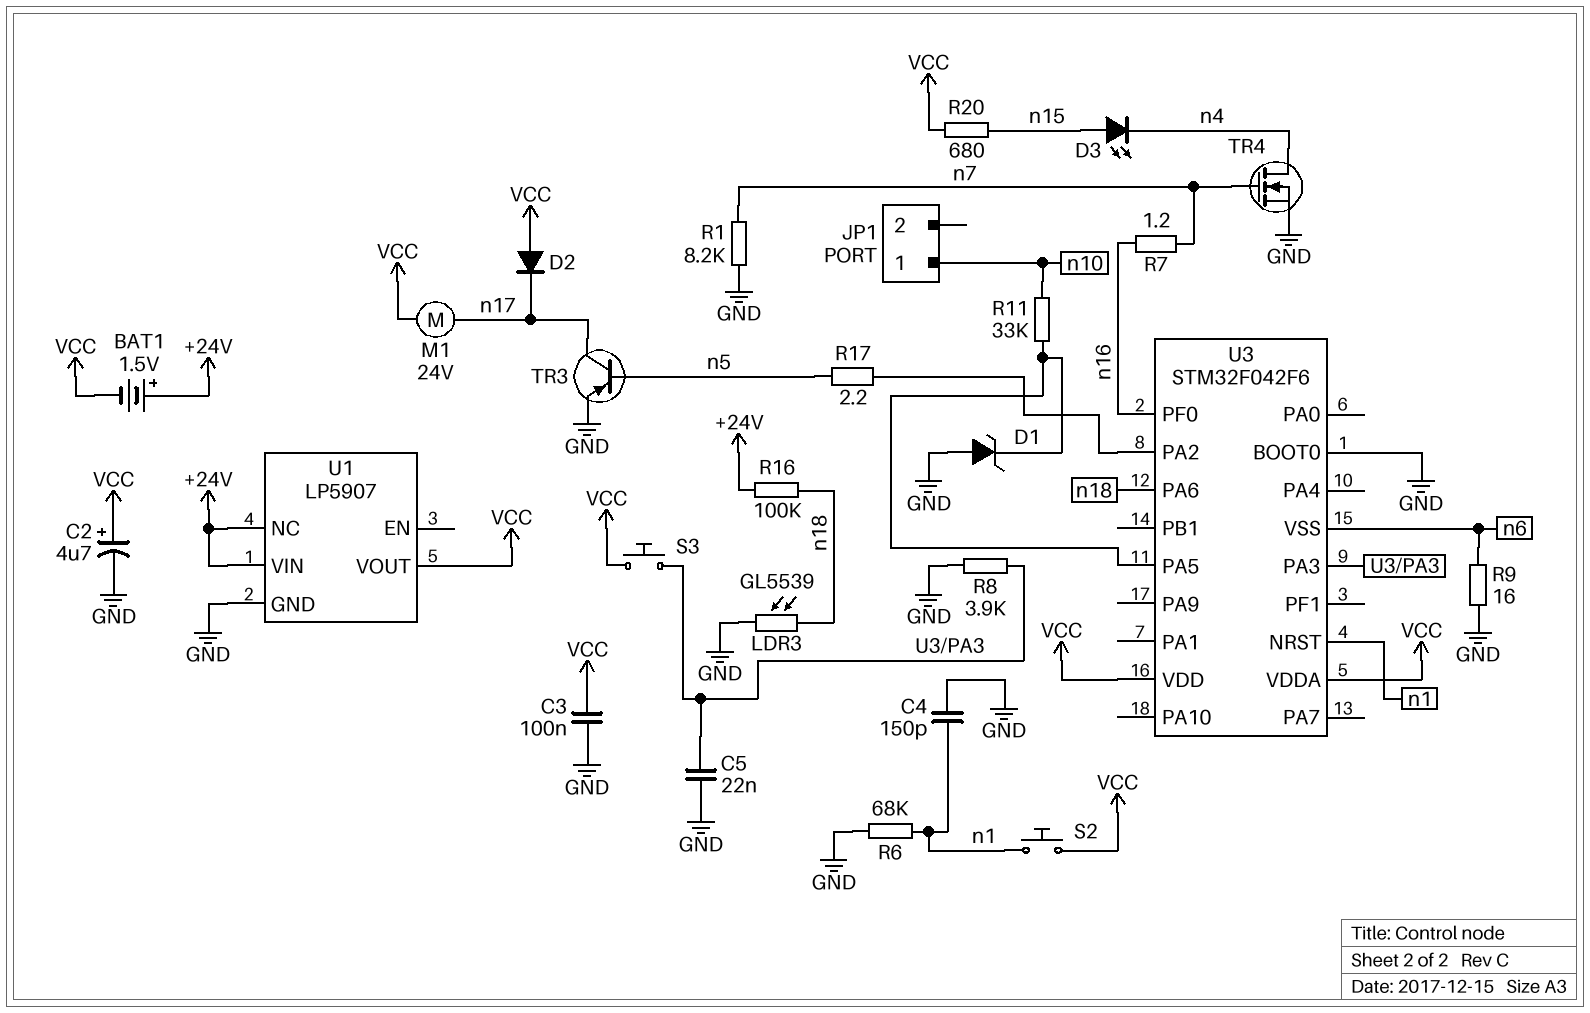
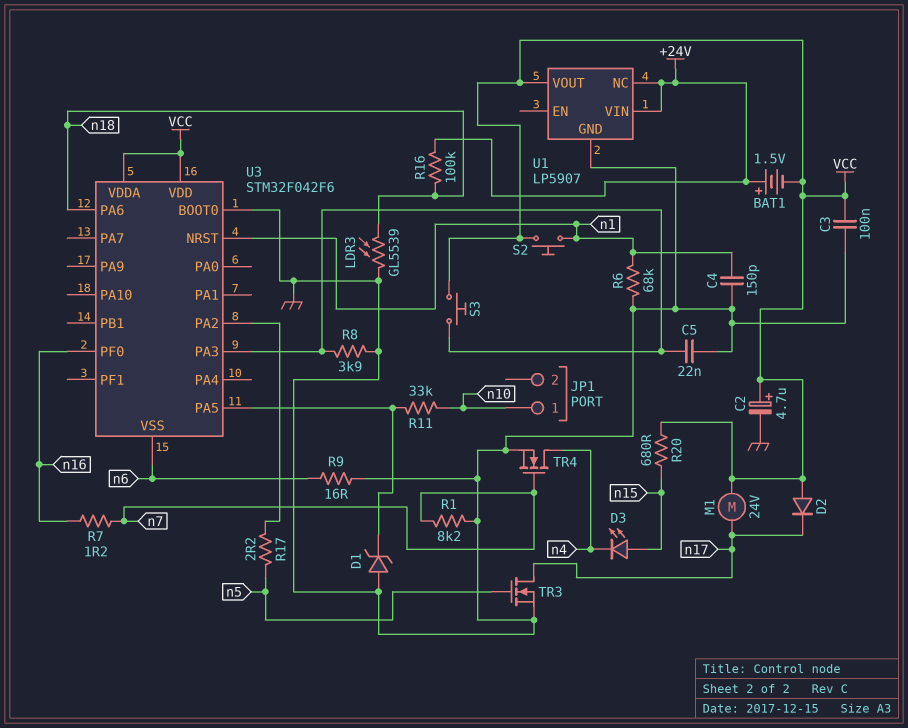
TR3: PNP (B n5, C n17, E GND) -> NMOS (G n5, D n17, S GND)

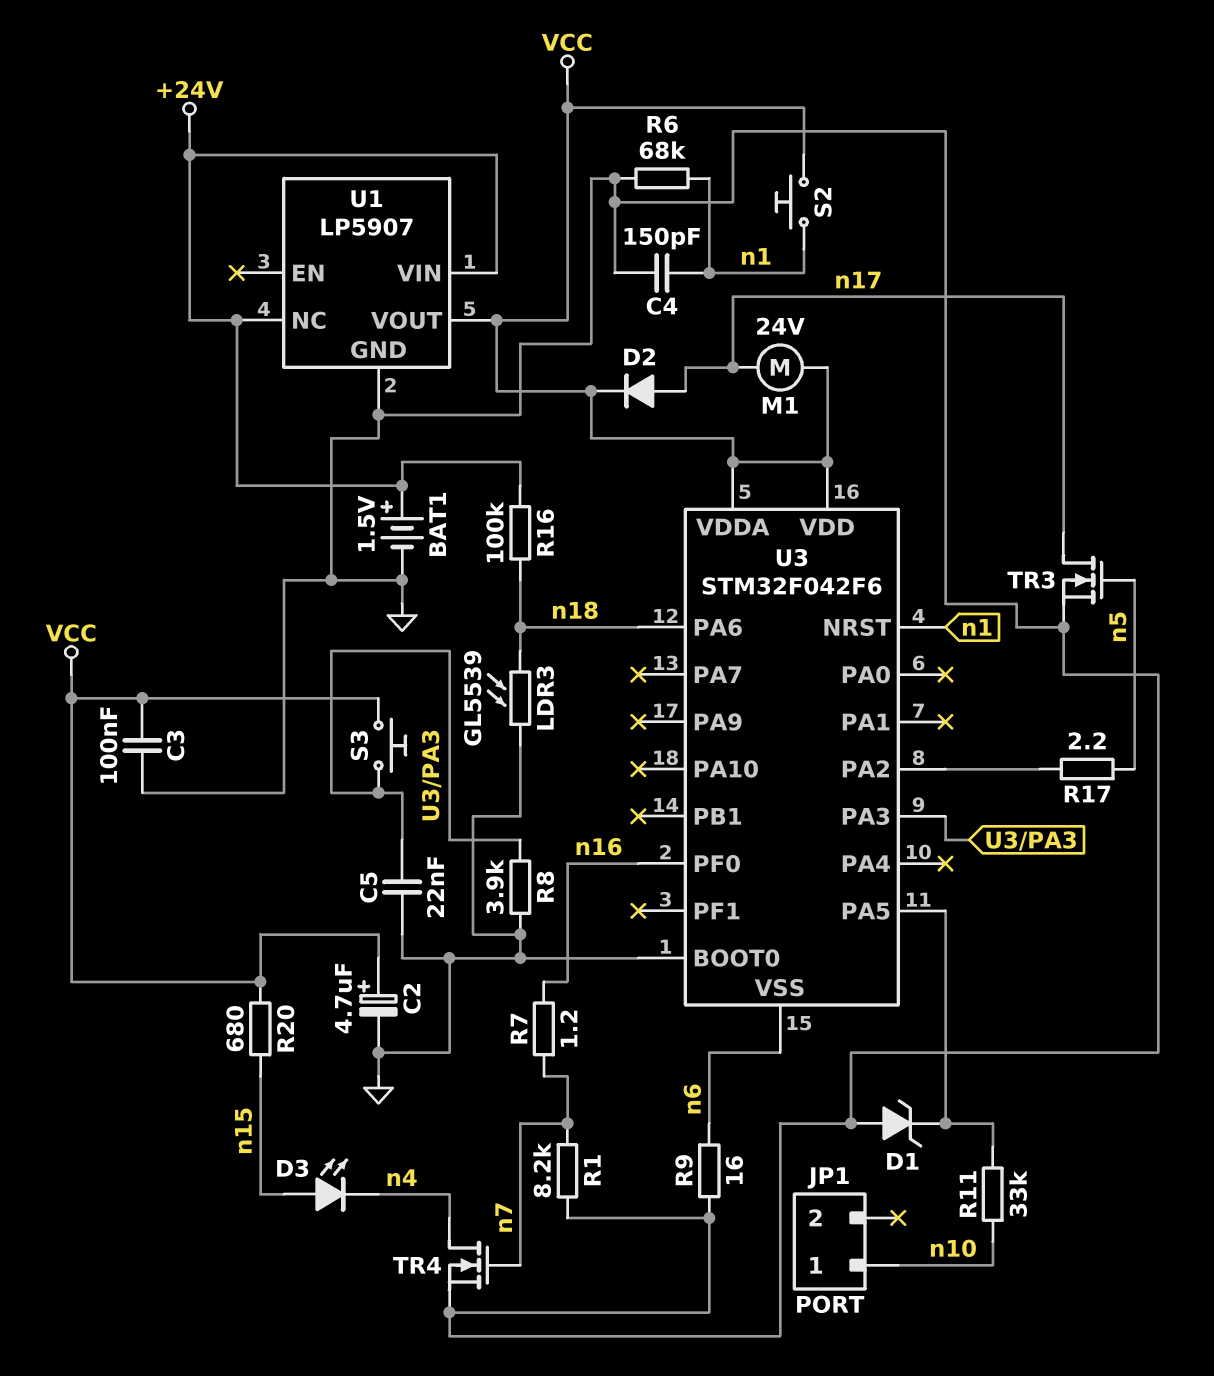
BAT1: 1.5V (plus +24V, minus VCC) -> 1.5V (plus +24V, minus GND)
D2: diode (A VCC, K n17) -> diode (A n17, K VCC)

